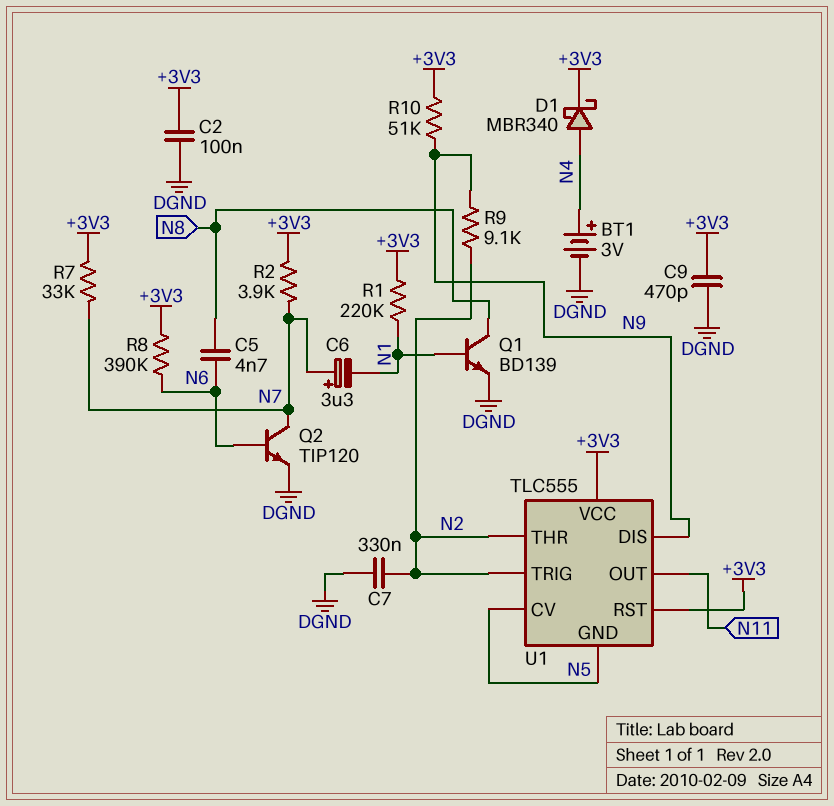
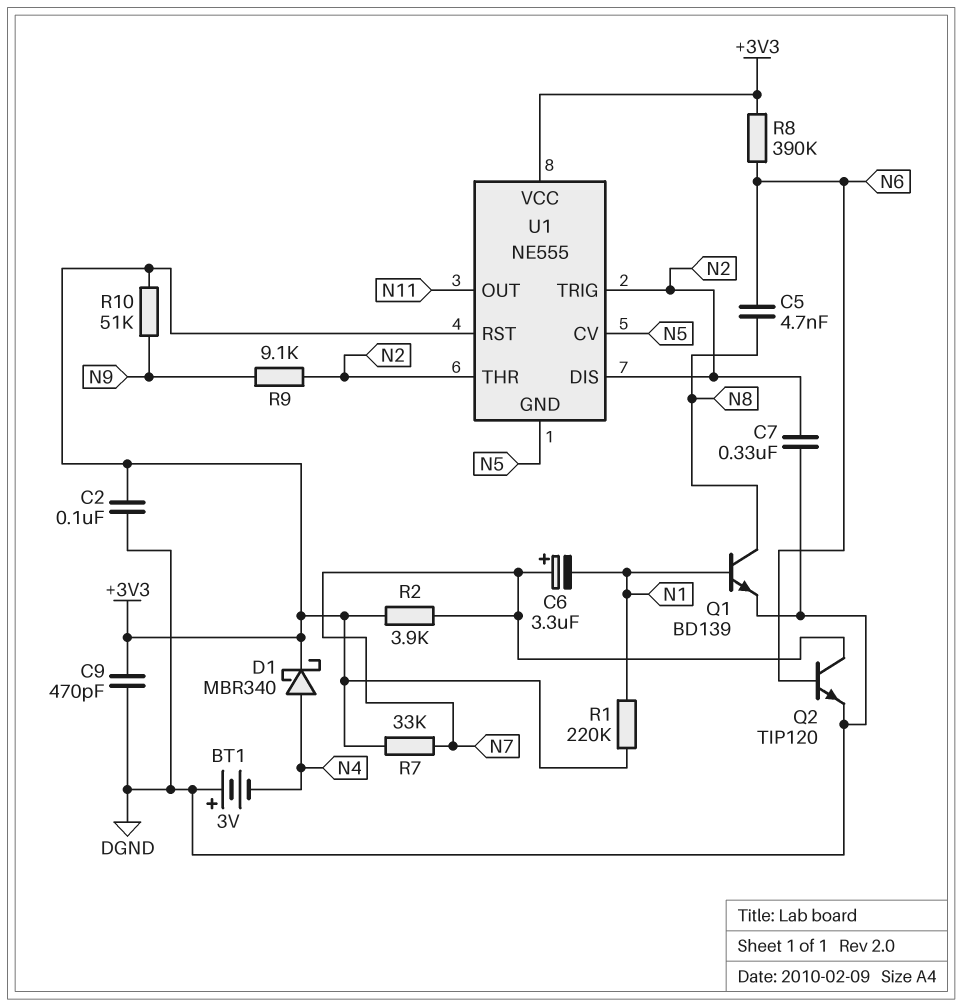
BT1: 3V (plus N4, minus DGND) -> 3V (plus DGND, minus N4)
U1: TLC555 -> NE555
U1 pin DIS: N9 -> N2

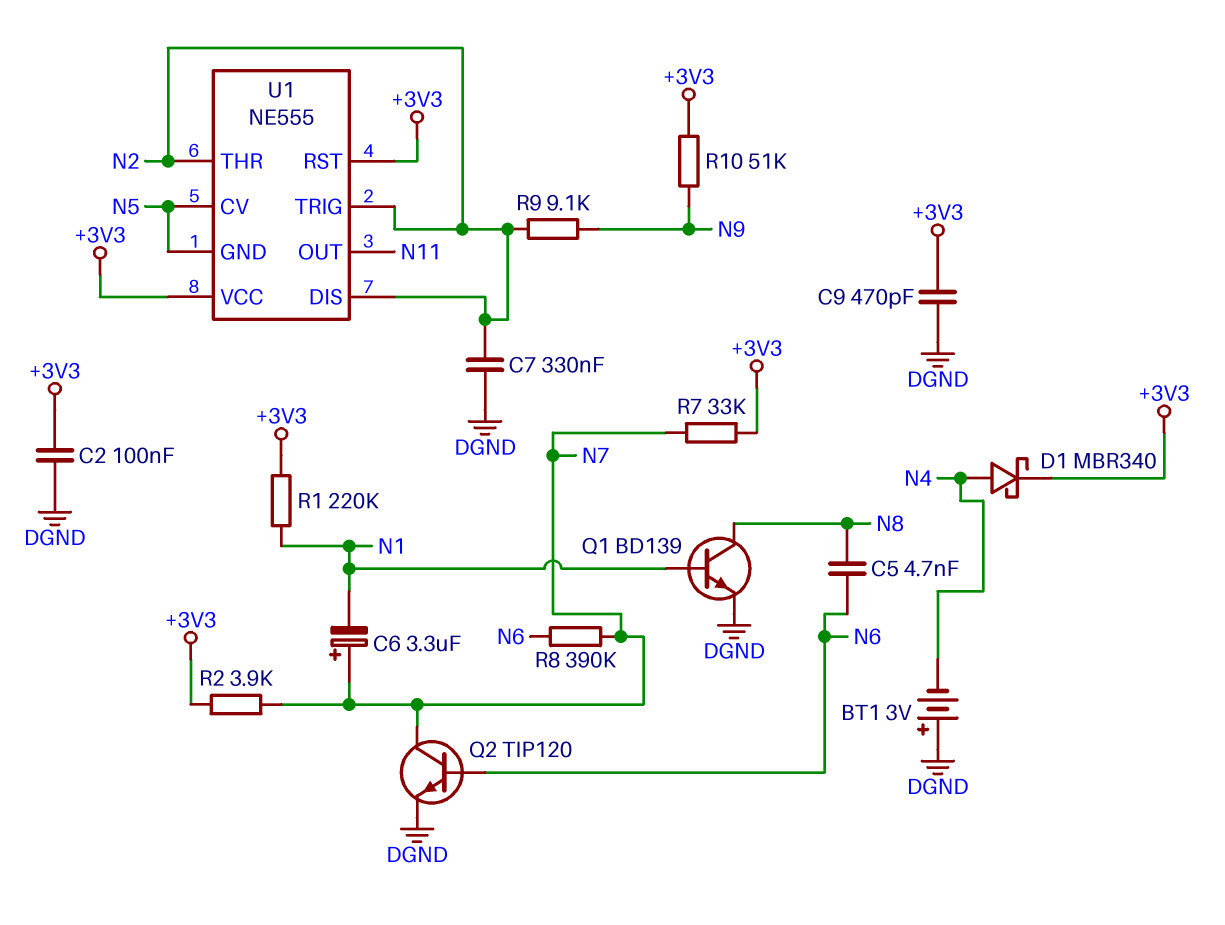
R8: 390k (+3V3, N6) -> 390k (N6, N7)

